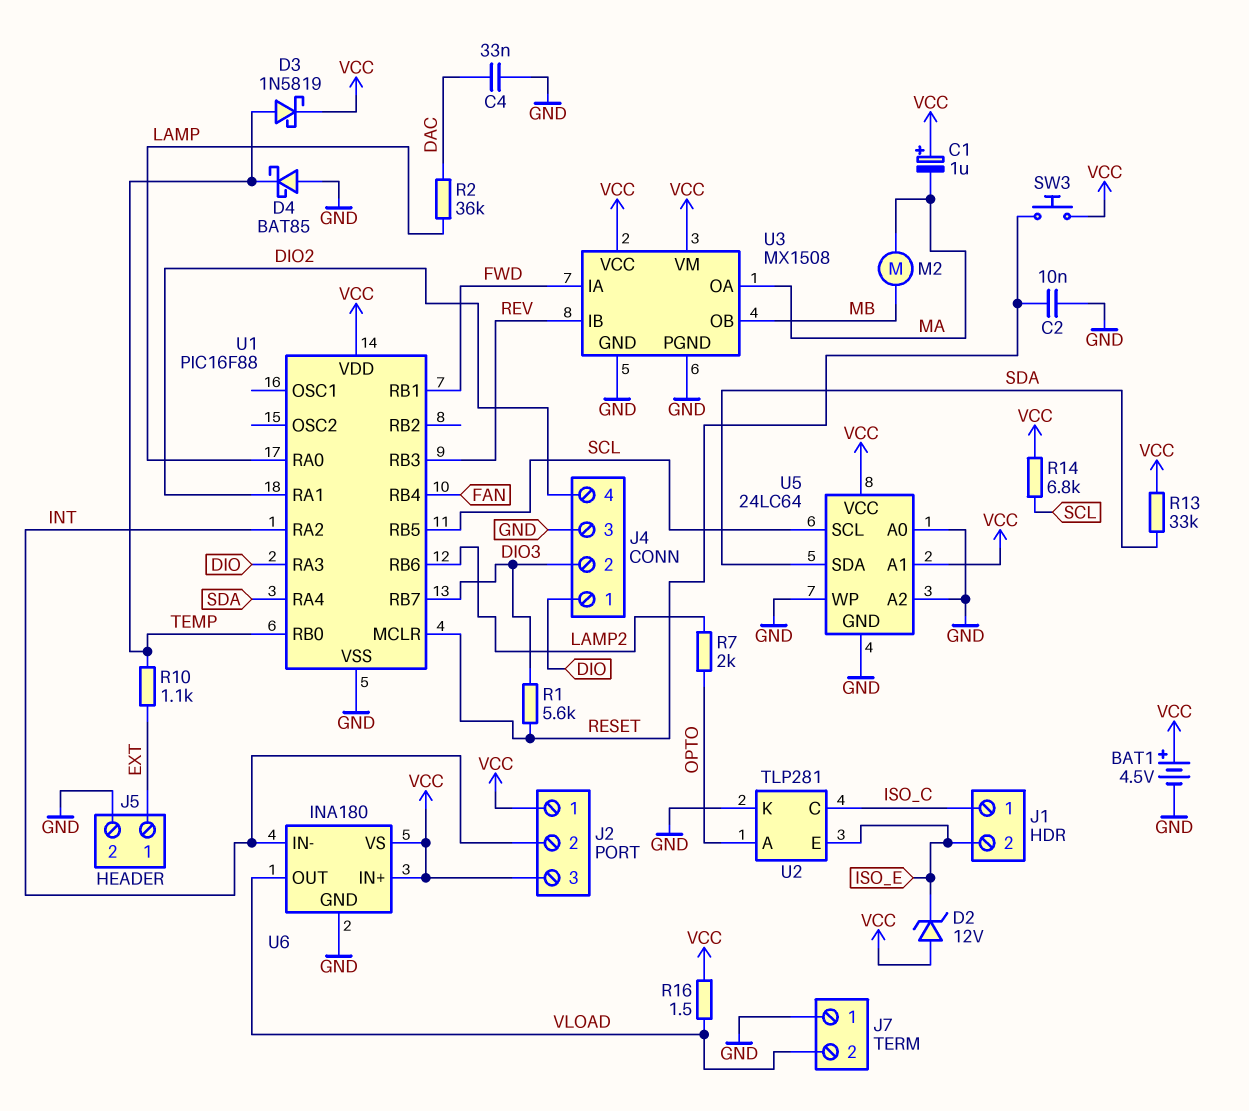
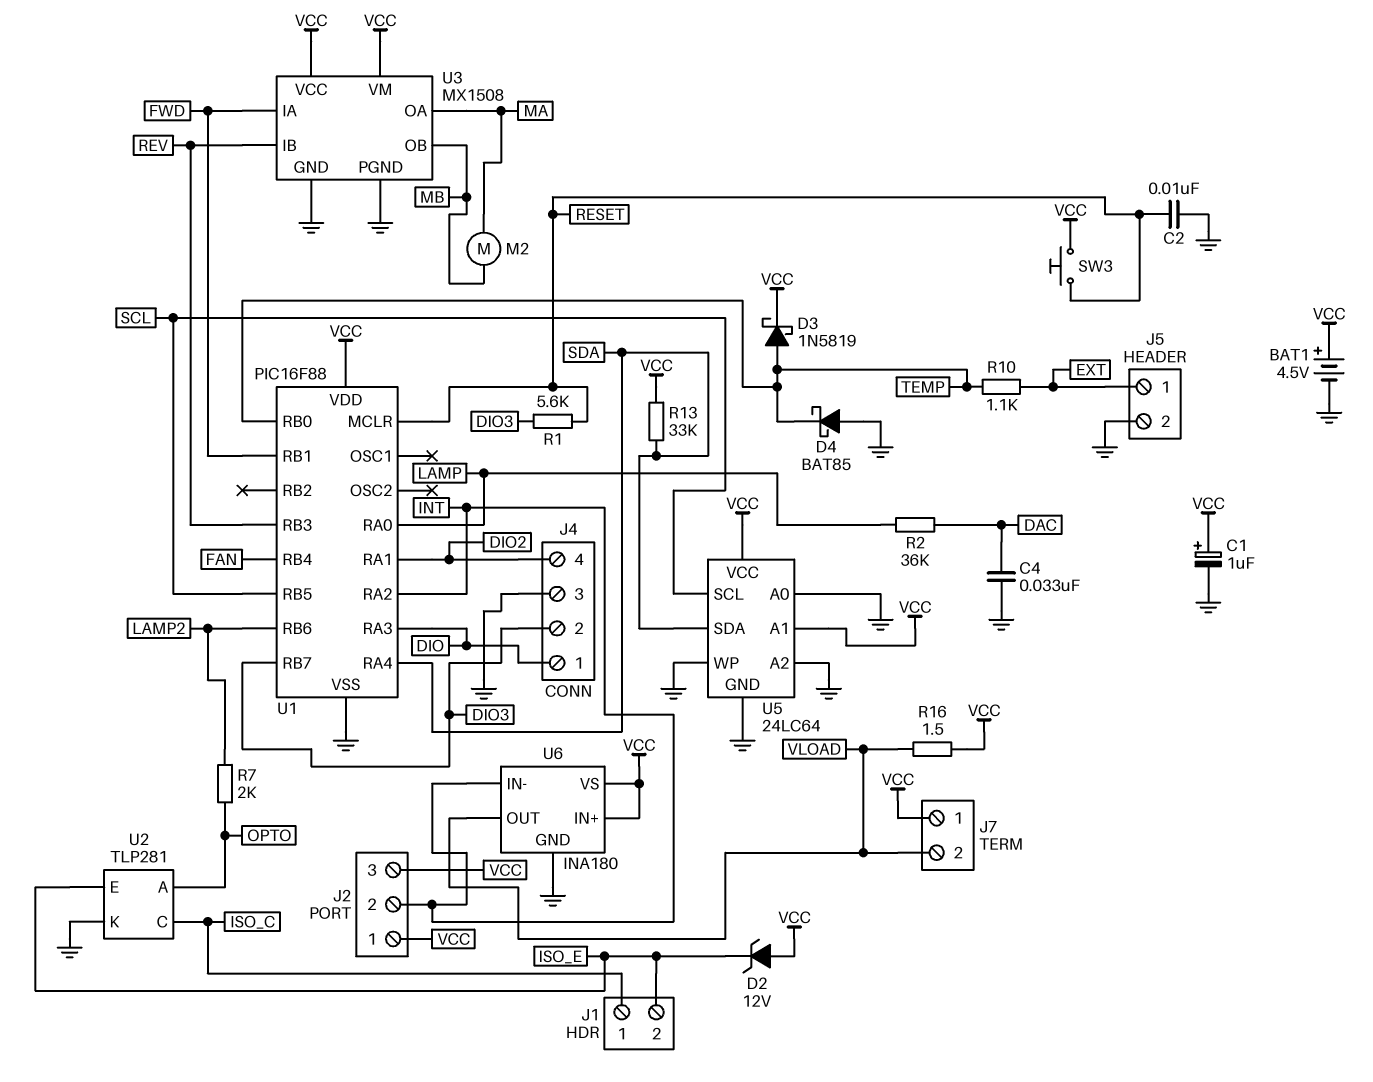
C1: 1uF (plus VCC, minus MA) -> 1uF (plus VCC, minus GND)
J7 pin 1: GND -> VCC
R14: 6.8k (SCL, VCC) -> none

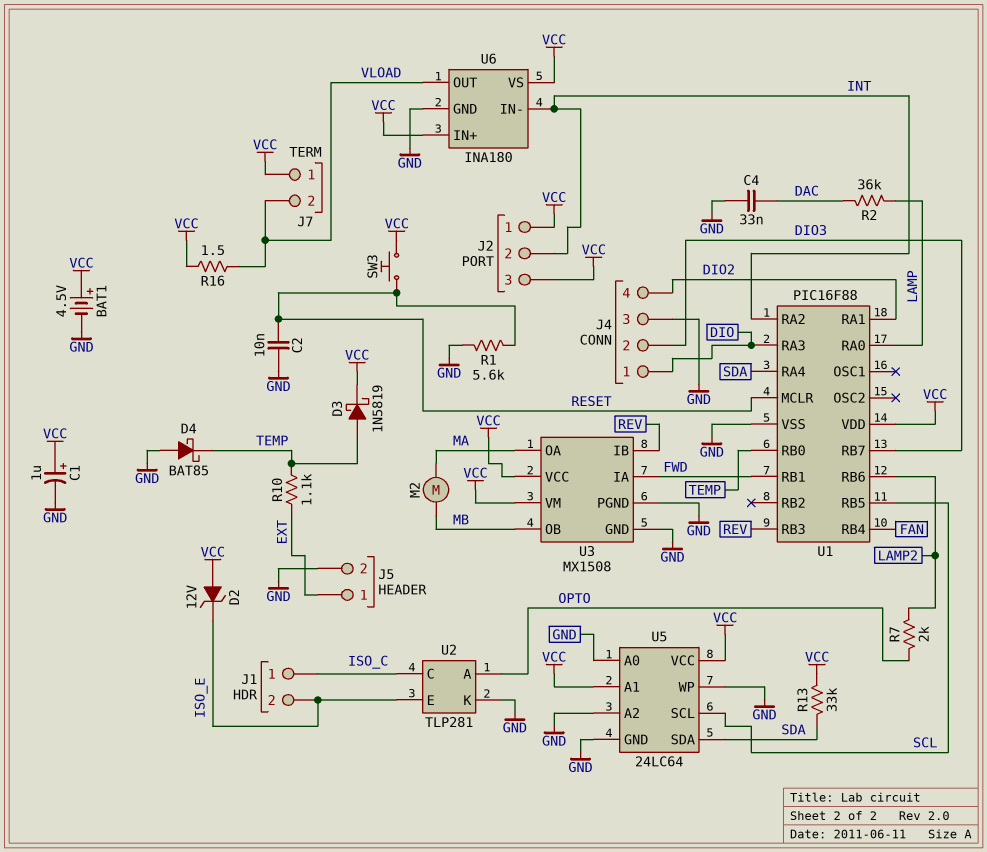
R1: 5.6k (DIO3, RESET) -> 5.6k (GND, RESET)

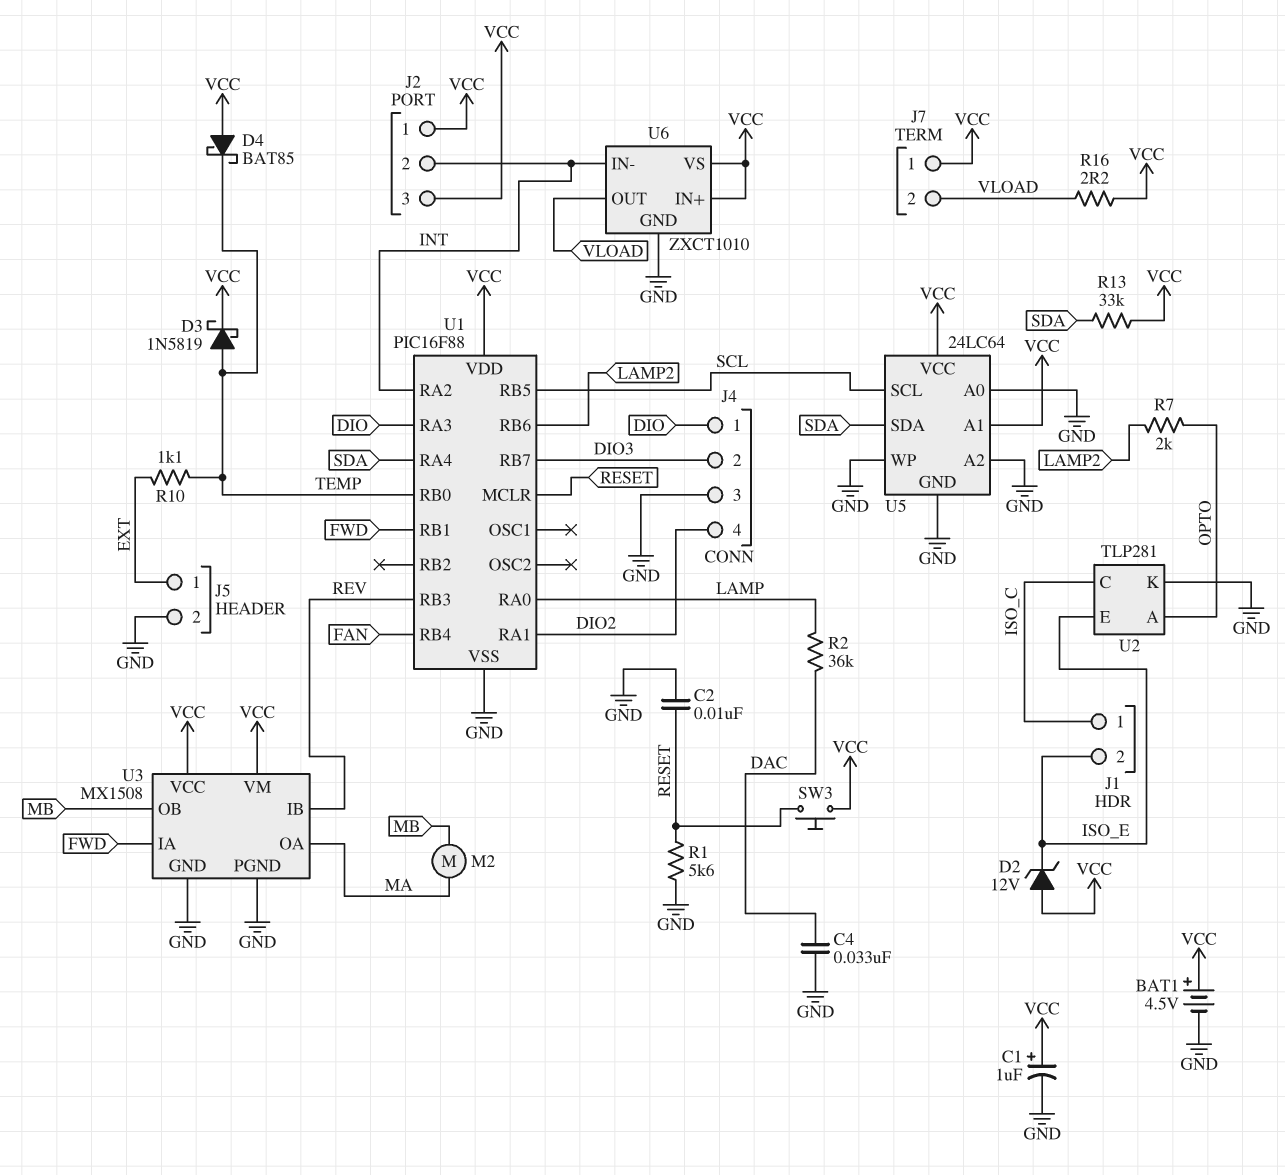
D4: schottky BAT85 (A GND, K TEMP) -> schottky BAT85 (A VCC, K TEMP)
R16: 1.5 (VCC, VLOAD) -> 2.2 (VCC, VLOAD)
U6: INA180 -> ZXCT1010

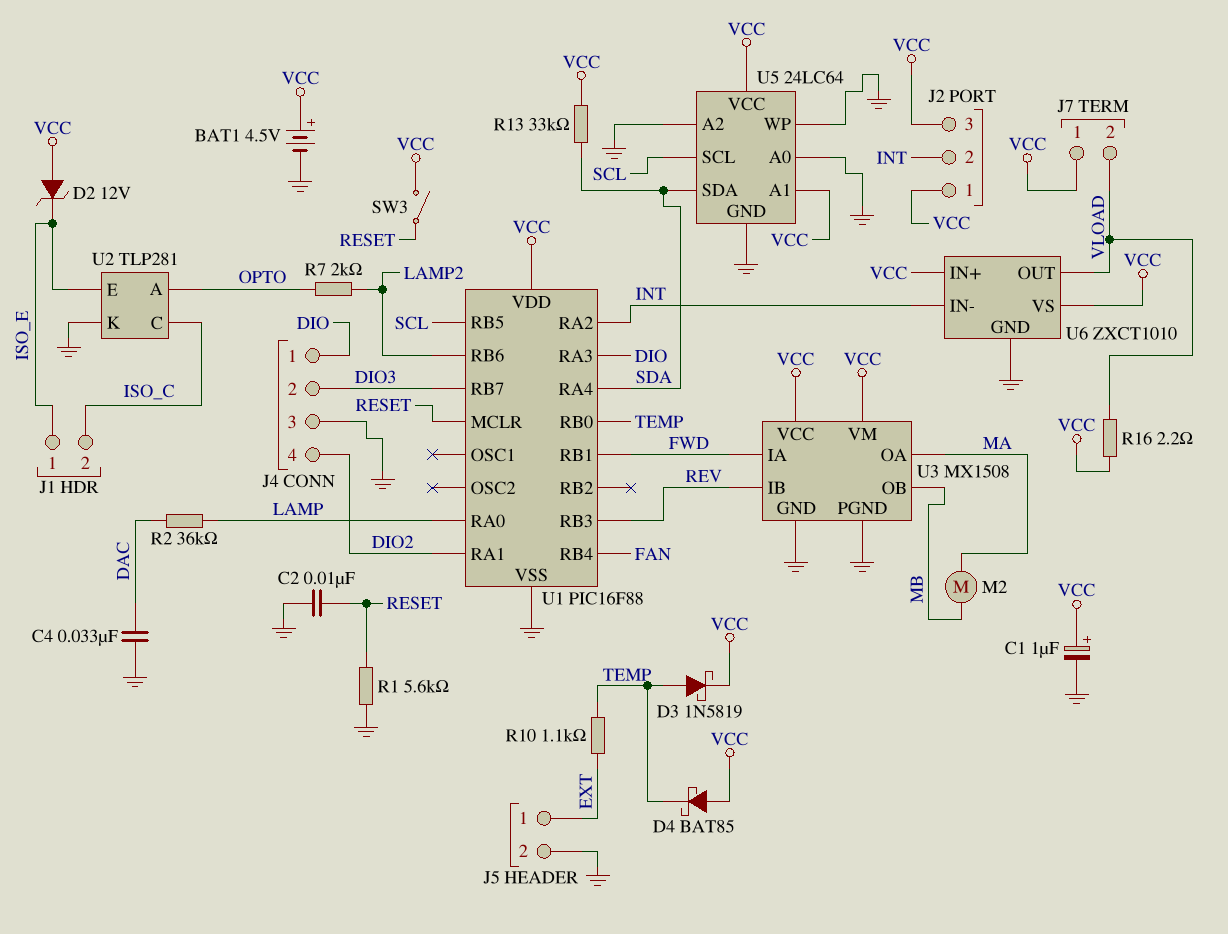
J1 pin 1: ISO_C -> ISO_E
J1 pin 2: ISO_E -> ISO_C
SW3: button (RESET, VCC) -> switch (RESET, VCC)

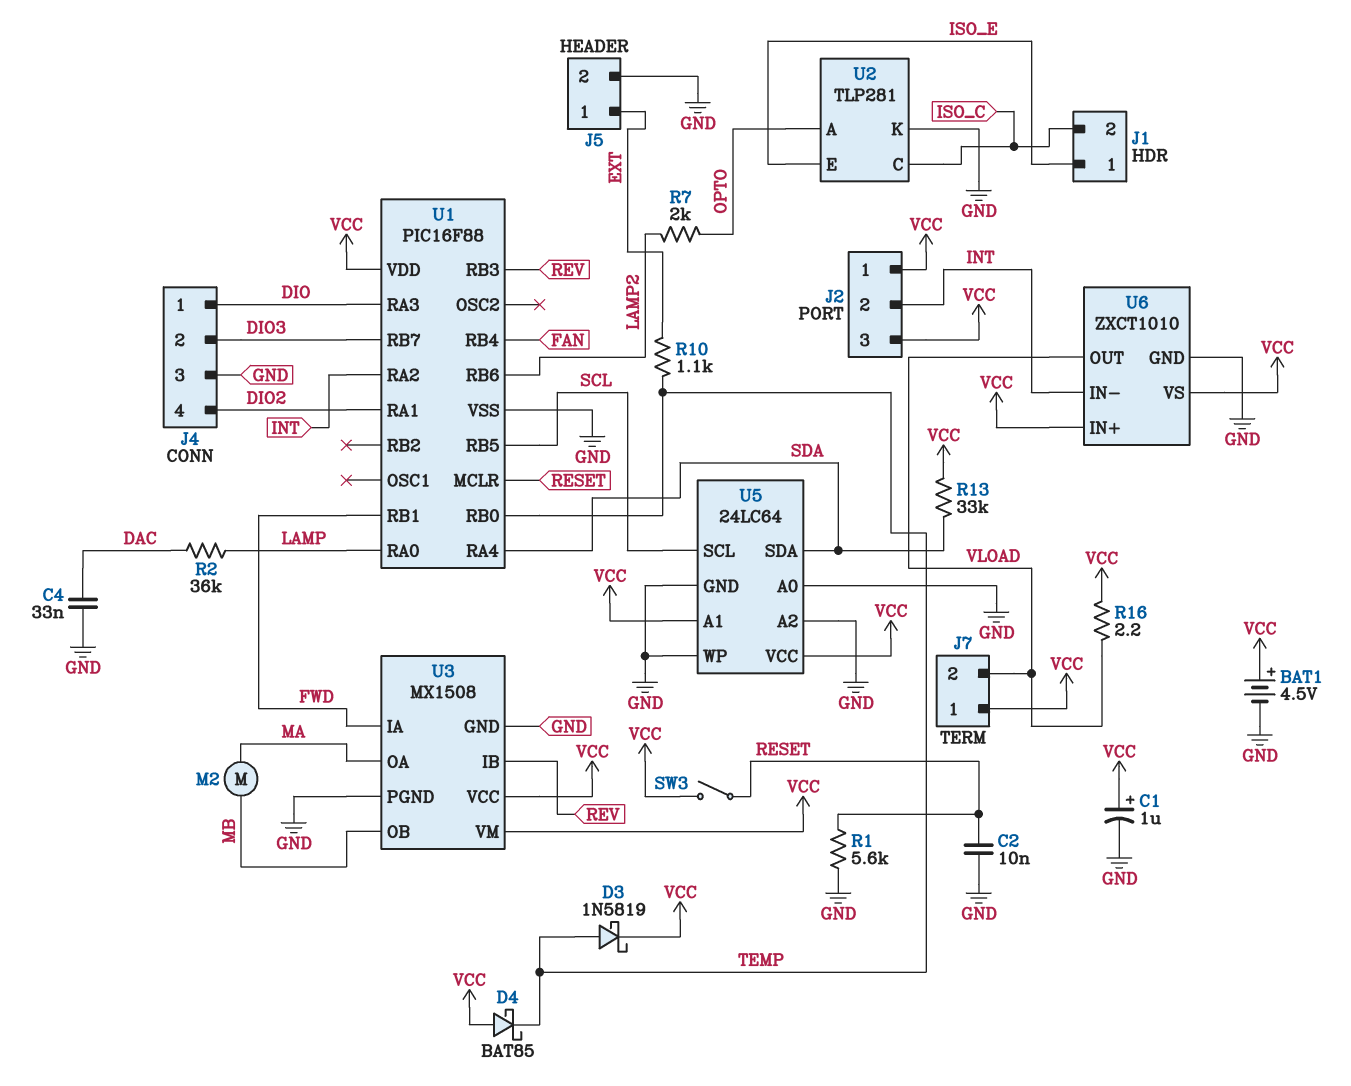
D2: zener 12V (A VCC, K ISO_E) -> none

